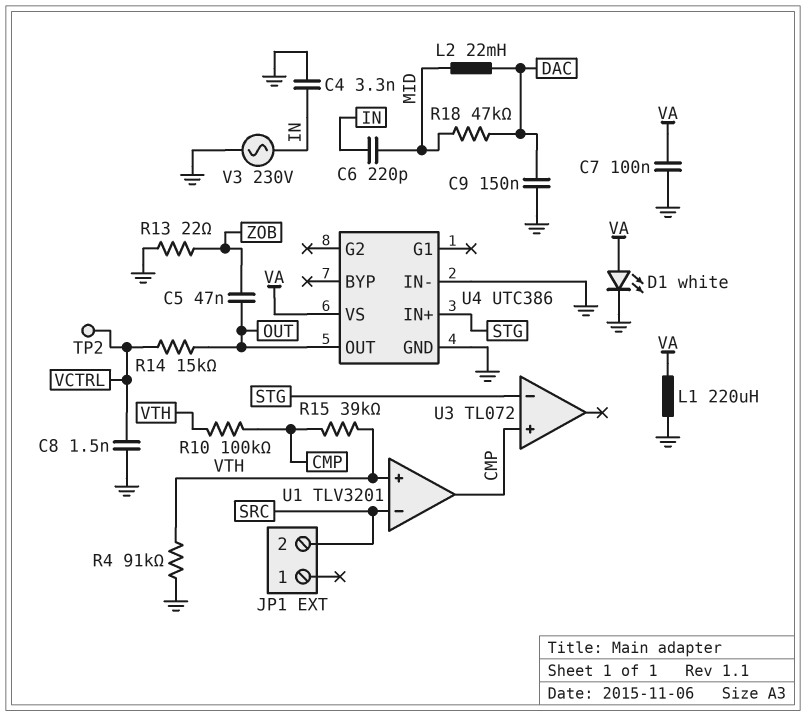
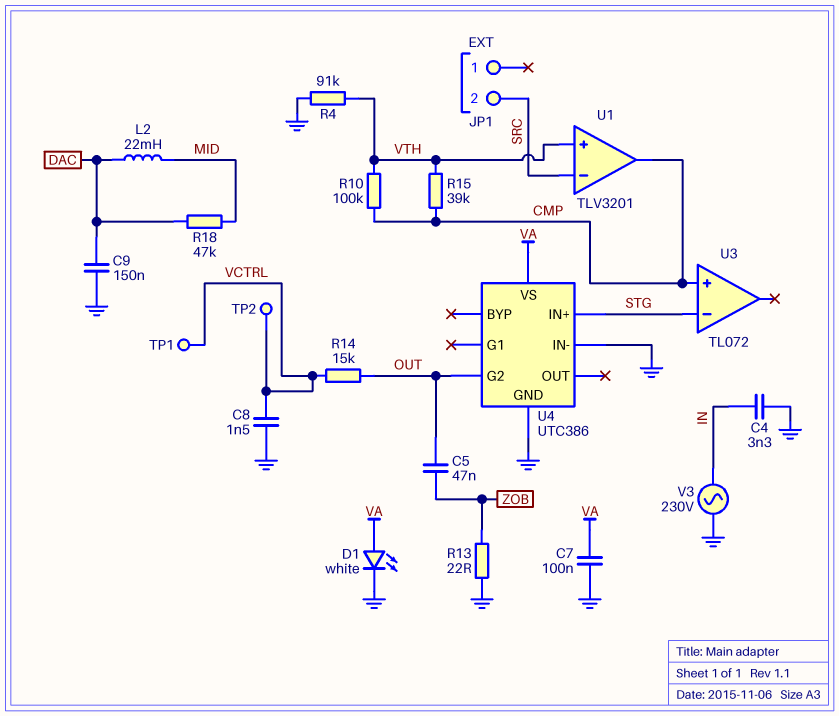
C6: 220pF (IN, MID) -> none
L1: 220uH (GND, VA) -> none
TP1: none -> test point (VCTRL)
U4 pin G2: none -> OUT
U4 pin OUT: OUT -> none

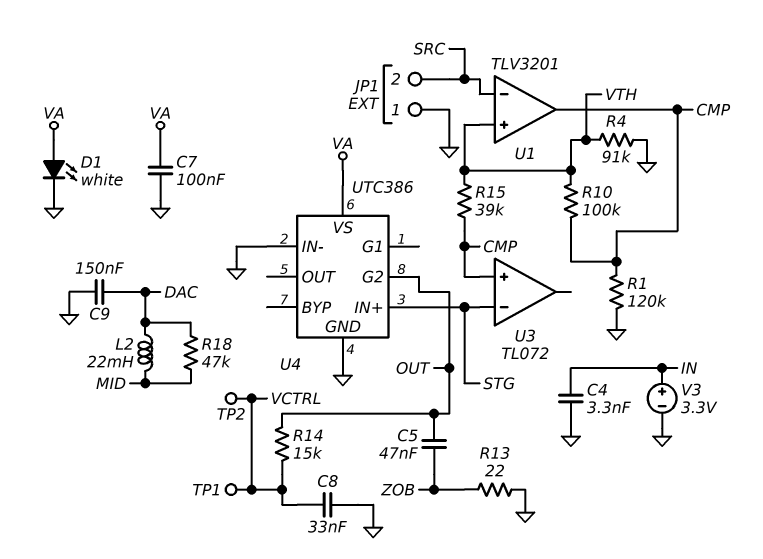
C8: 1.5nF (GND, VCTRL) -> 33nF (GND, VCTRL)
JP1 pin 1: none -> GND
R1: none -> 120k (CMP, GND)
V3: AC 230V (GND, IN) -> 3.3V (plus IN, minus GND)

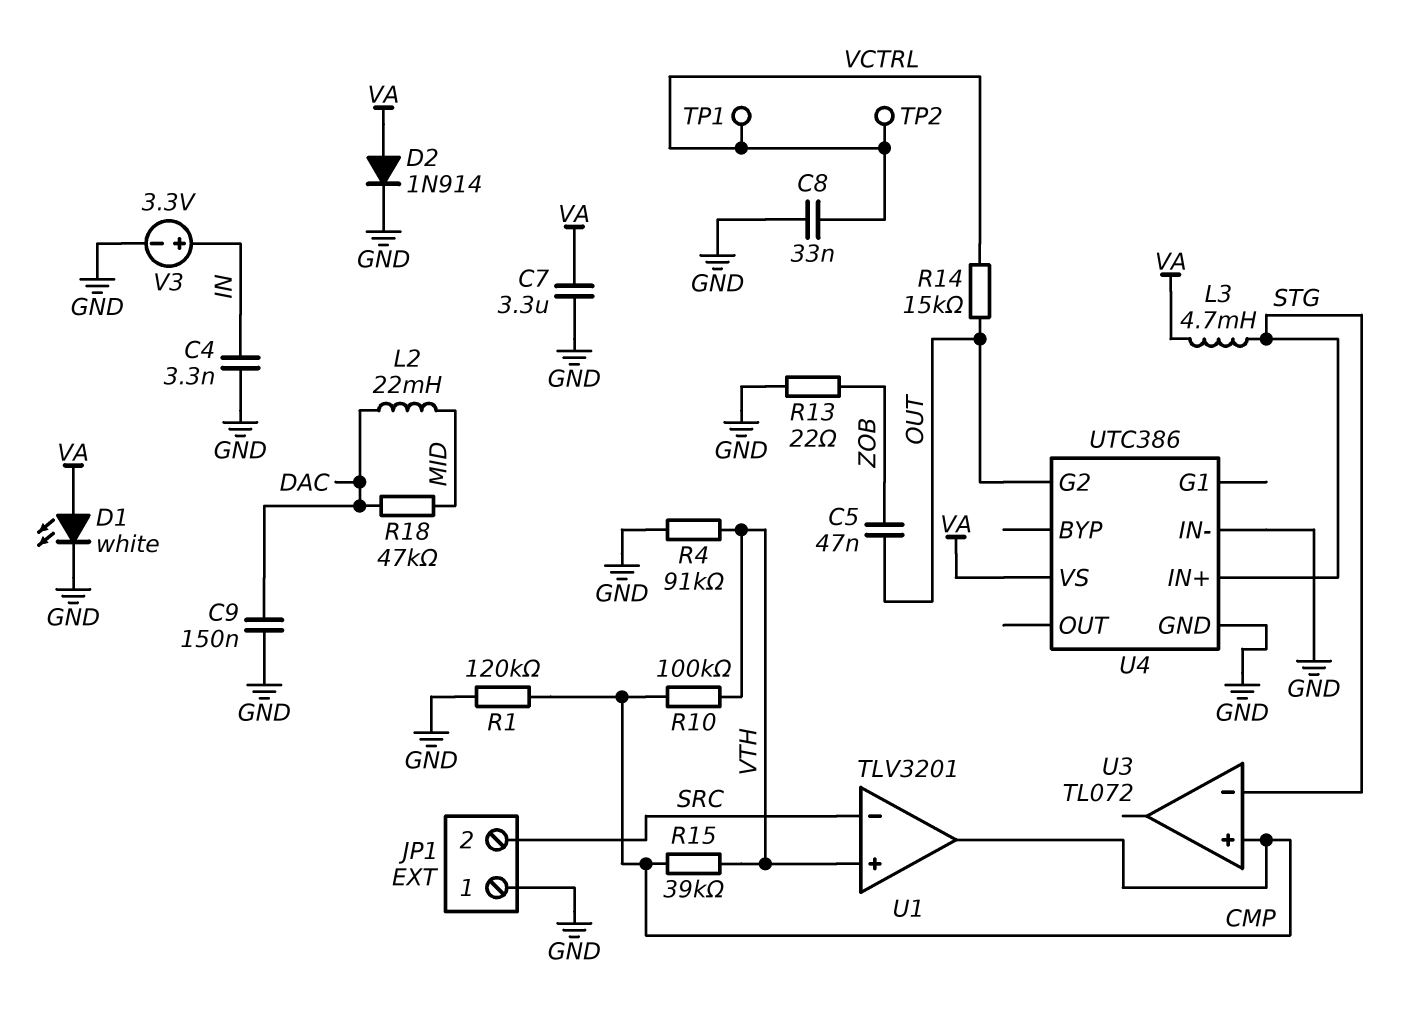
C7: 100nF (GND, VA) -> 3.3uF (GND, VA)
D2: none -> diode 1N914 (A VA, K GND)
L3: none -> 4.7mH (STG, VA)

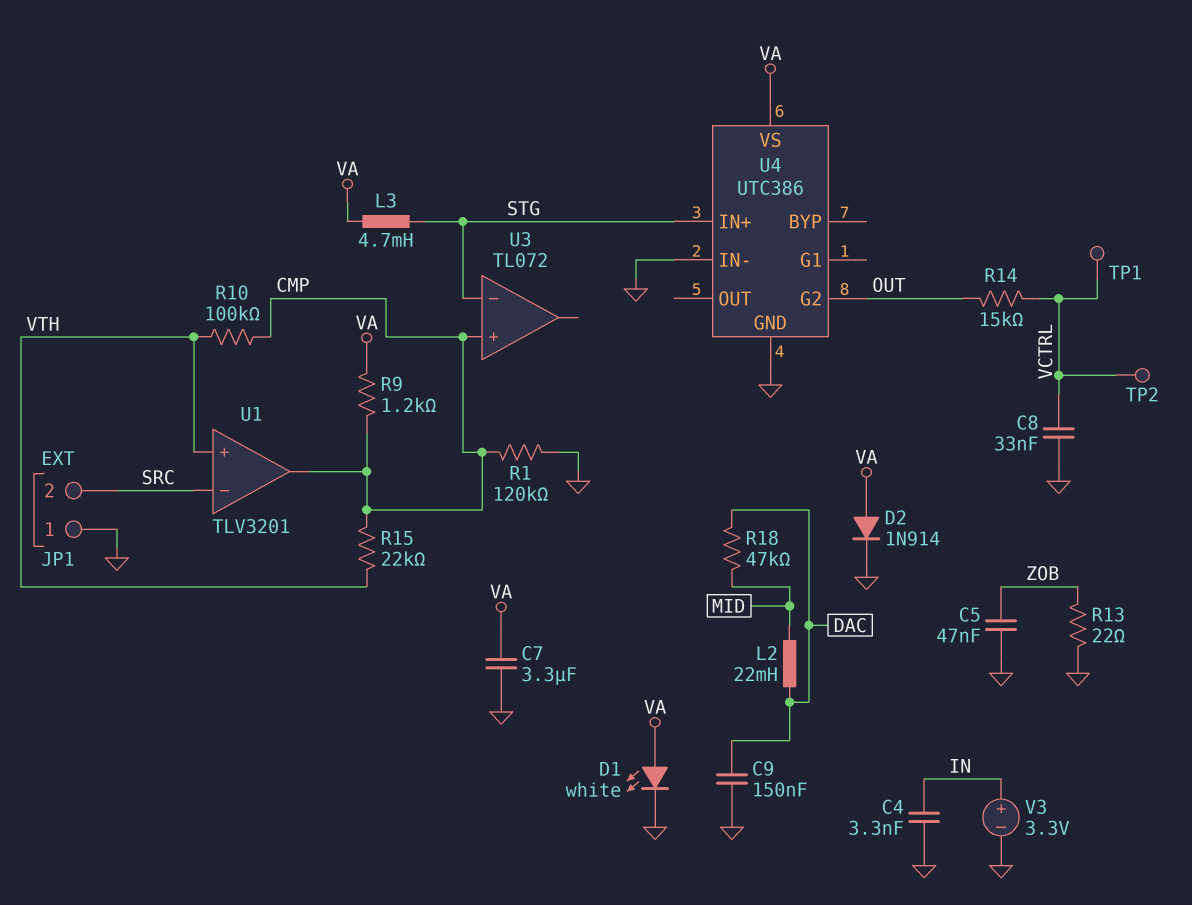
C5: 47nF (OUT, ZOB) -> 47nF (GND, ZOB)
R4: 91k (GND, VTH) -> none
R9: none -> 1.2k (CMP, VA)
R15: 39k (CMP, VTH) -> 22k (CMP, VTH)

